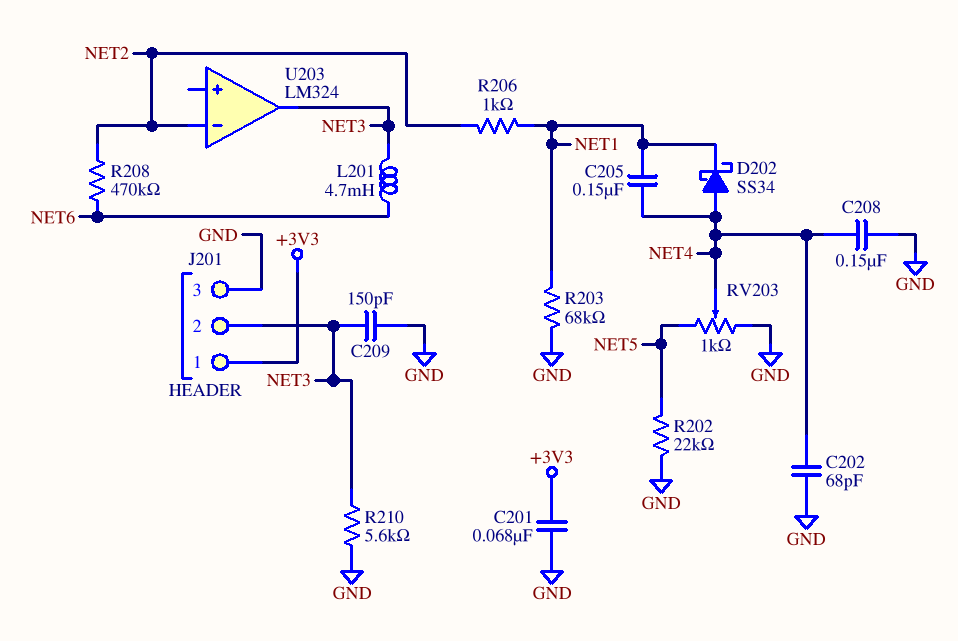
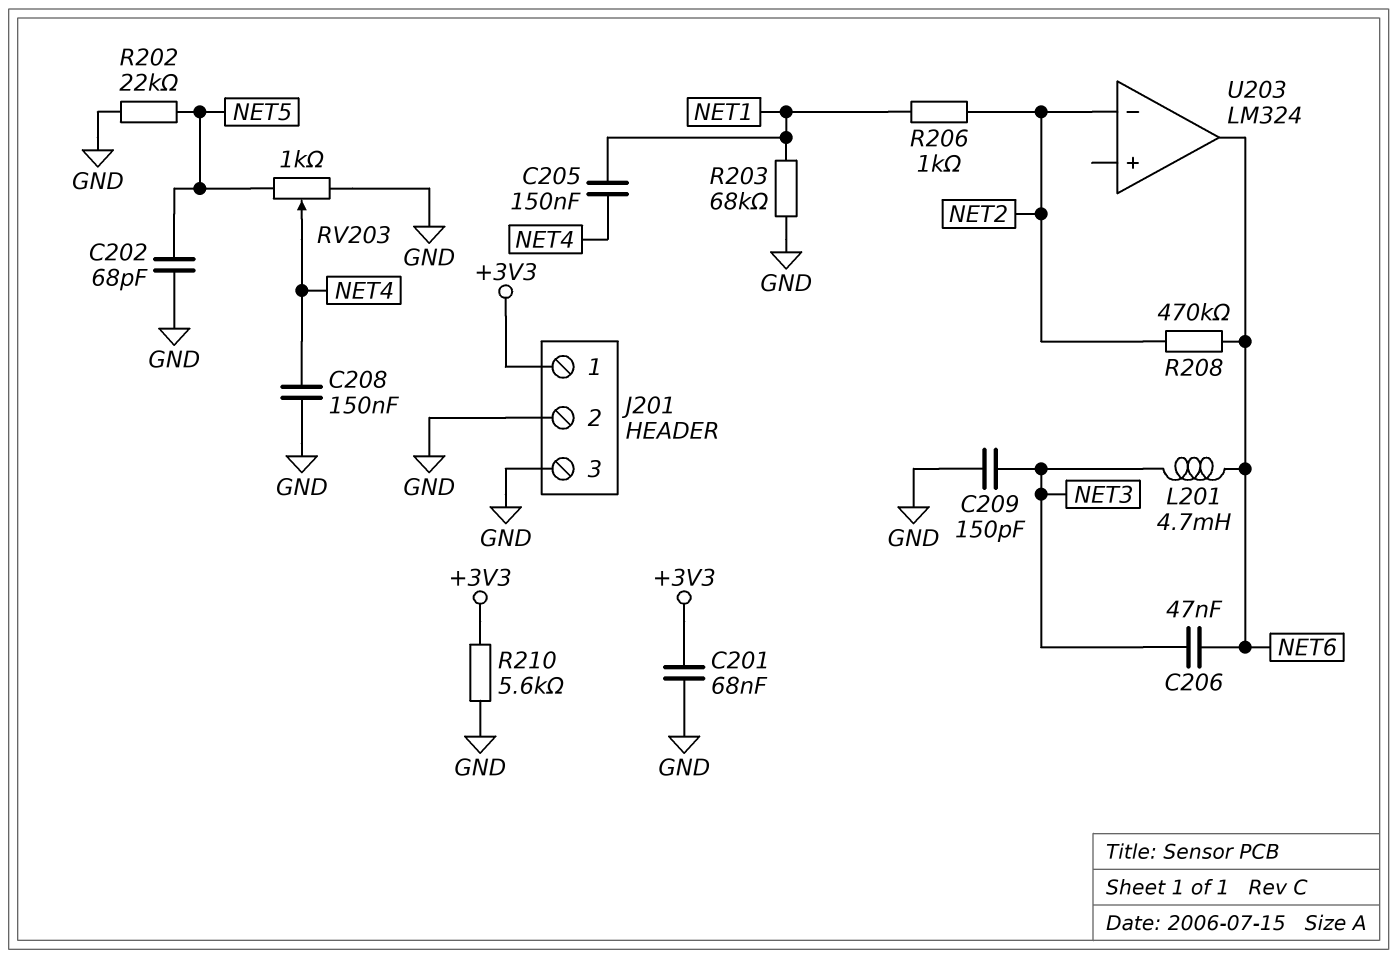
C202: 68pF (GND, NET4) -> 68pF (GND, NET5)
C206: none -> 47nF (NET3, NET6)
D202: schottky SS34 (A NET4, K NET1) -> none
J201 pin 2: NET3 -> GND
R210: 5.6k (GND, NET3) -> 5.6k (+3V3, GND)
U203 pin out: NET3 -> NET6

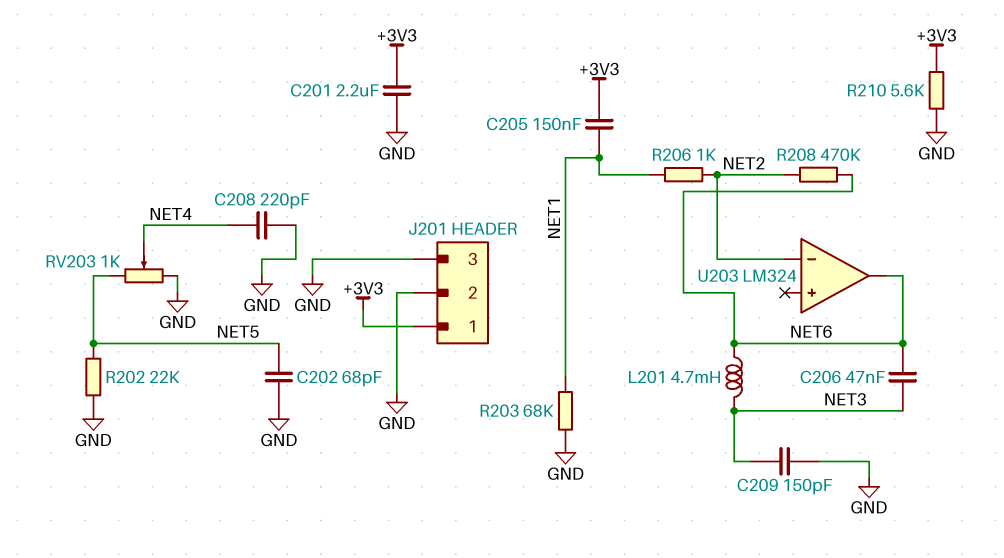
C201: 68nF (+3V3, GND) -> 2.2uF (+3V3, GND)
C205: 150nF (NET1, NET4) -> 150nF (+3V3, NET1)
C208: 150nF (GND, NET4) -> 220pF (GND, NET4)

